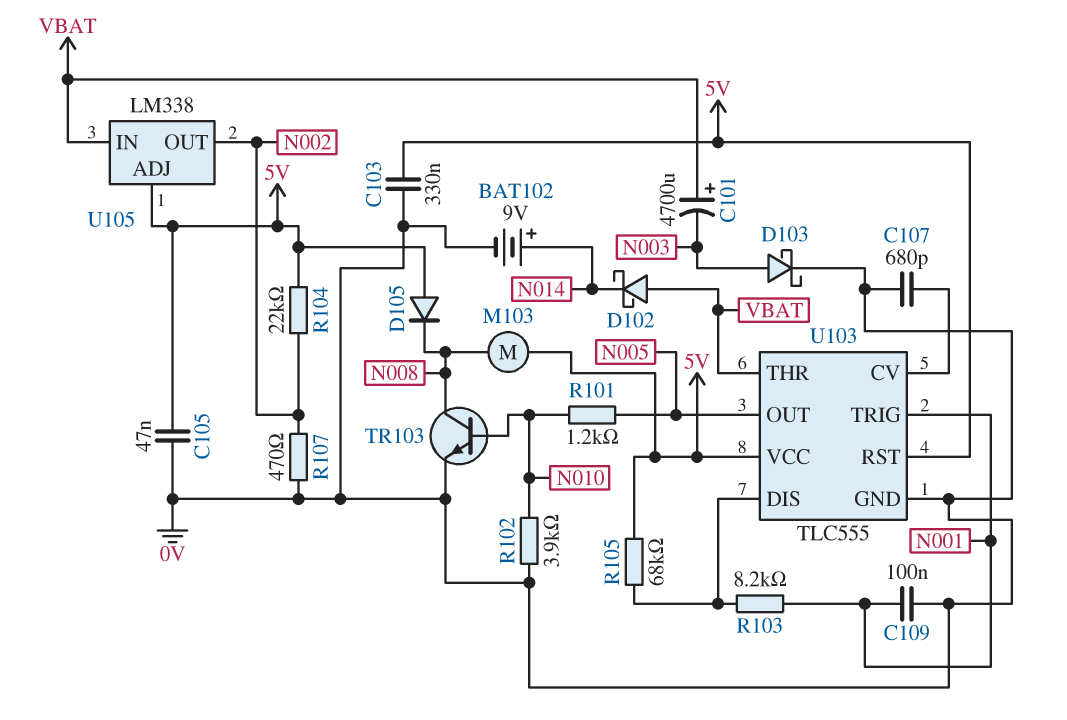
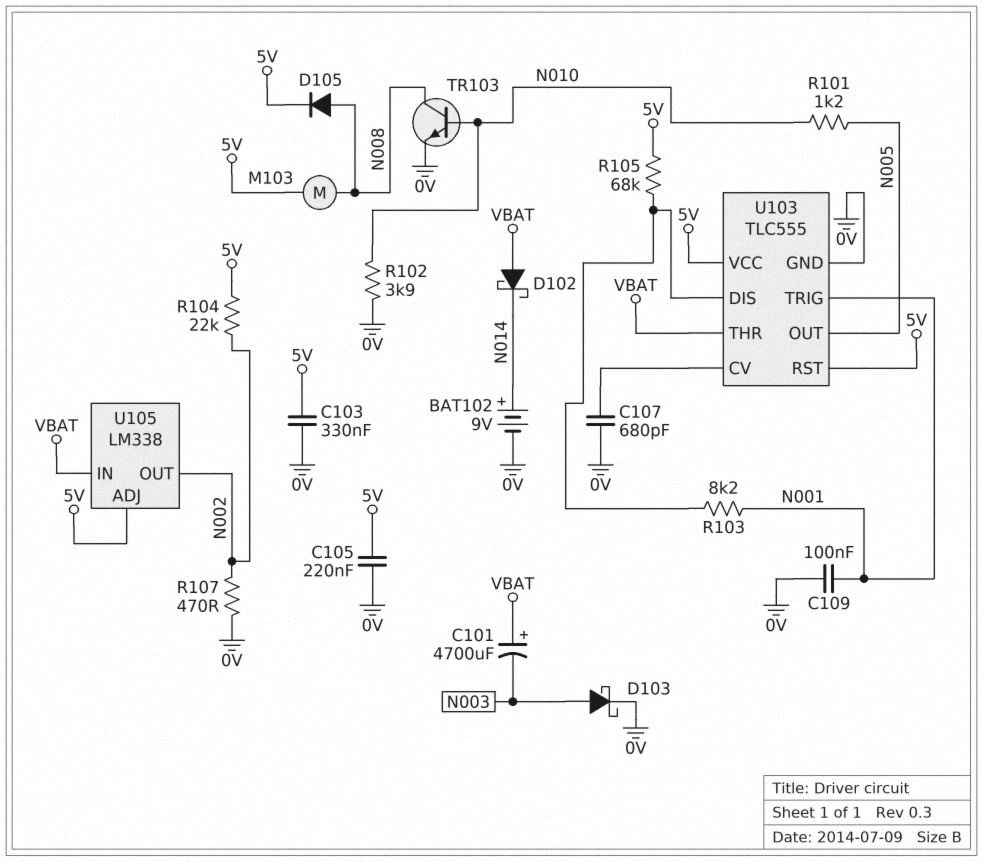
C105: 47nF (0V, 5V) -> 220nF (0V, 5V)
D105: diode (A 5V, K N008) -> diode (A N008, K 5V)

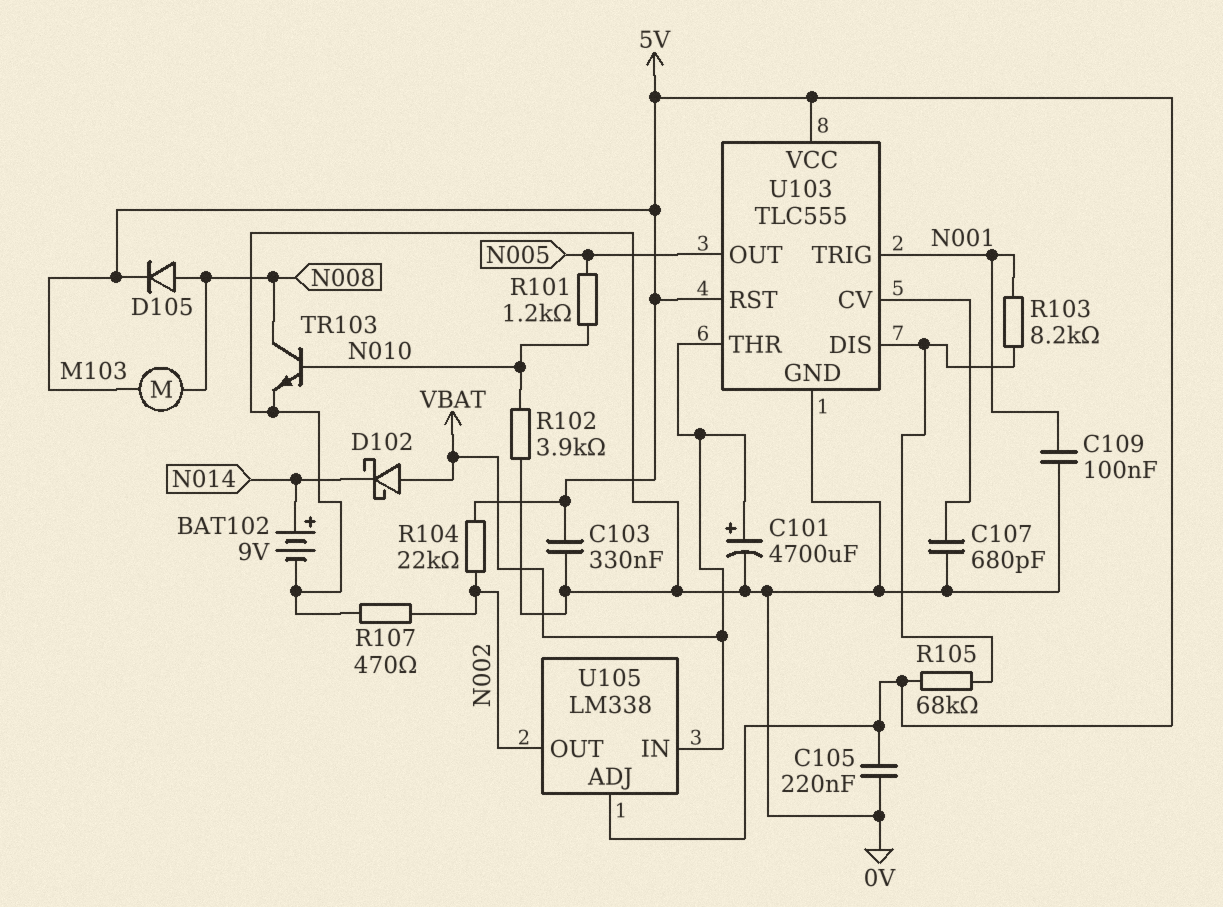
C101: 4700uF (plus VBAT, minus N003) -> 4700uF (plus VBAT, minus 0V)
D103: schottky (A N003, K 0V) -> none

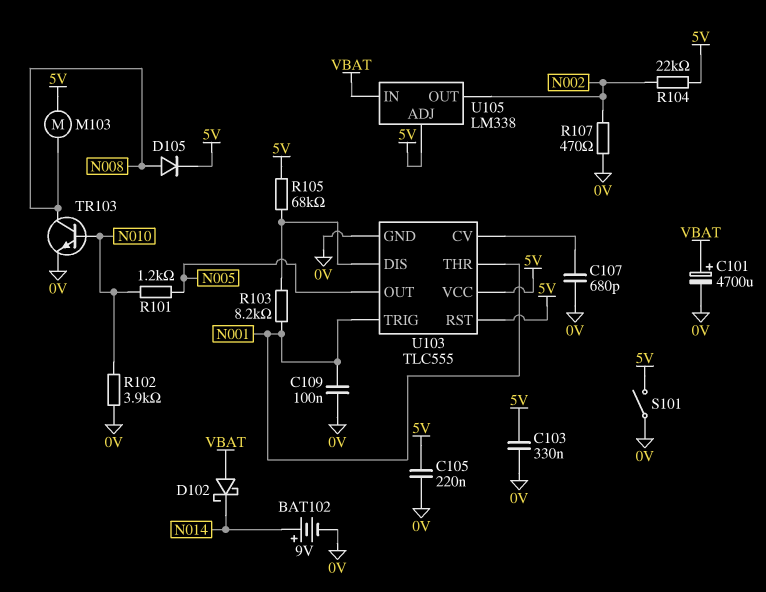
S101: none -> switch (0V, 5V)
U103 pin THR: VBAT -> N001

